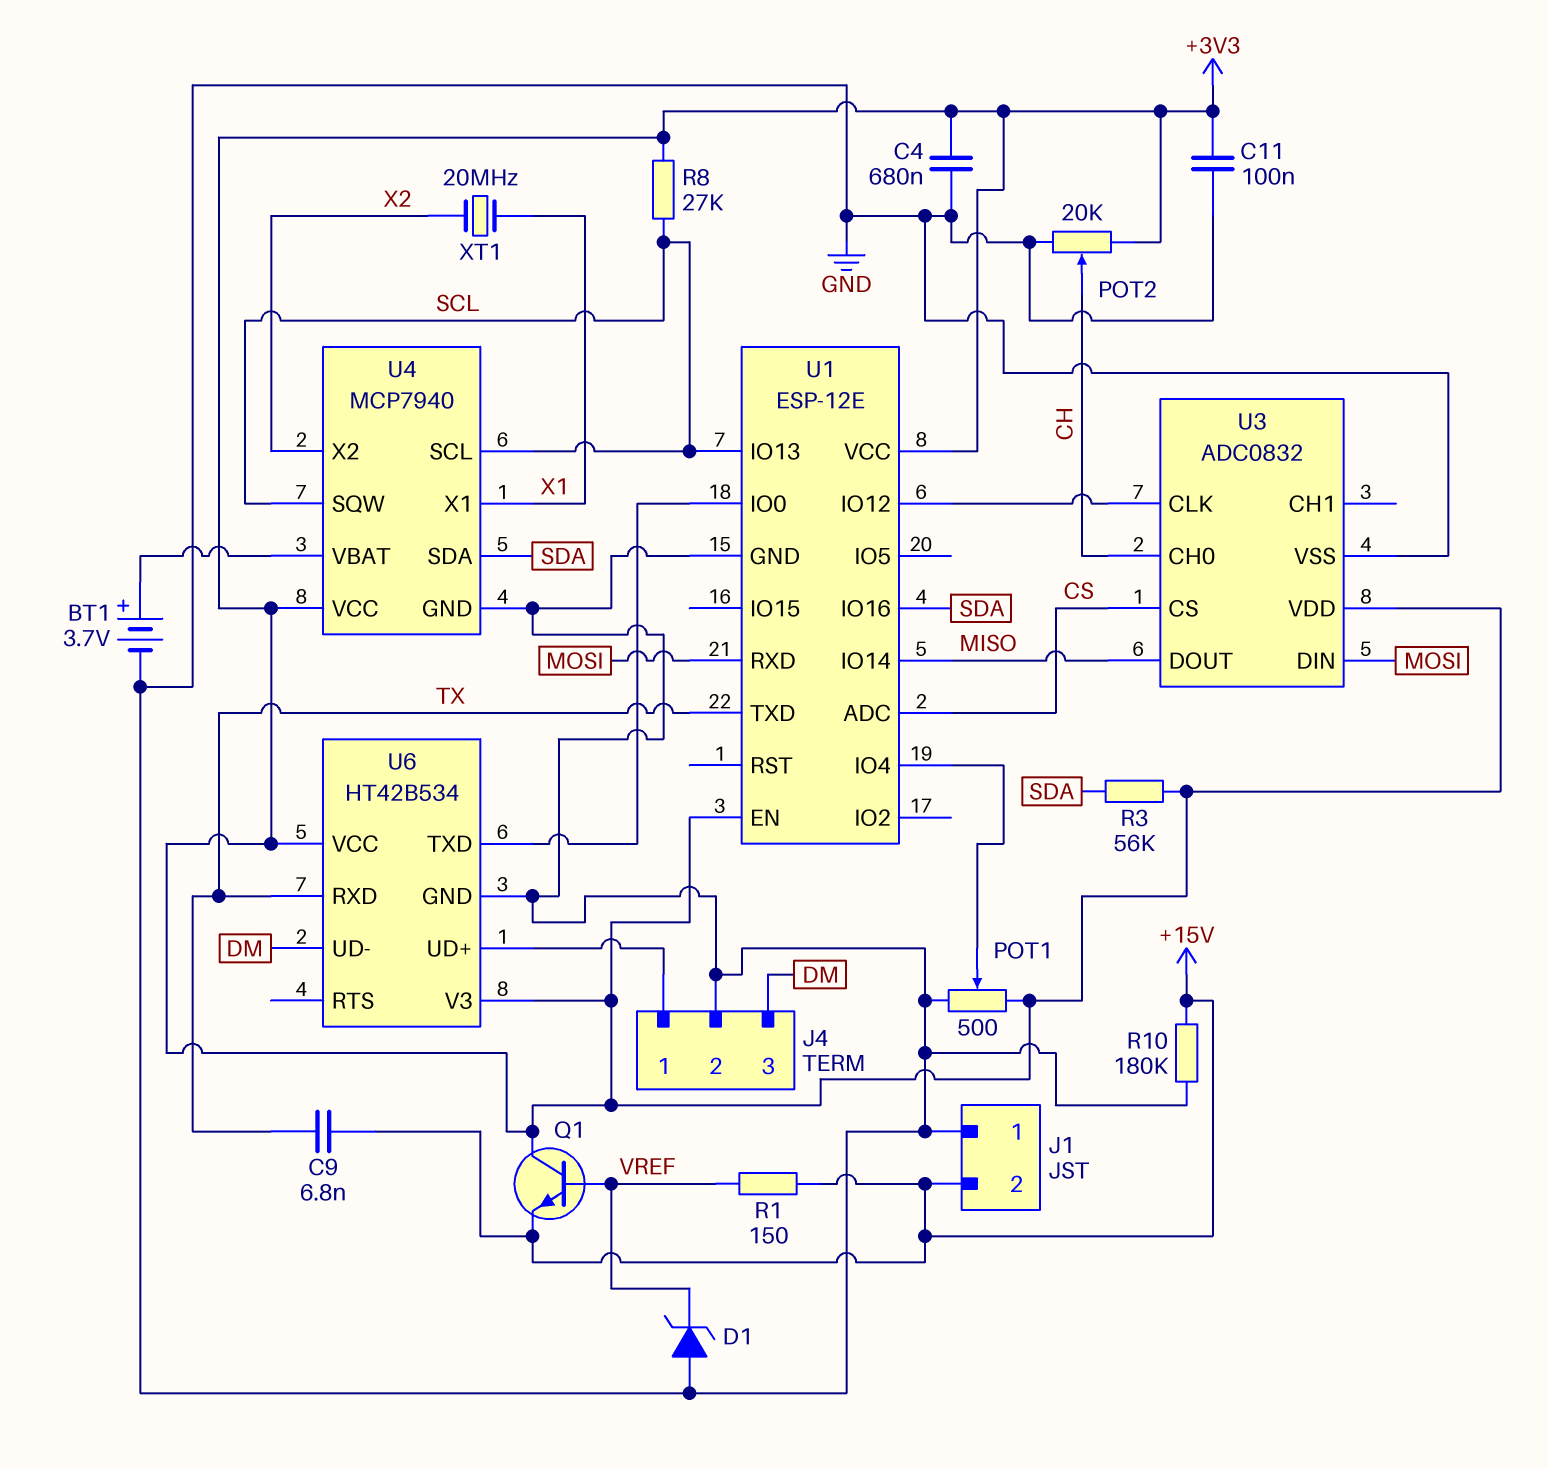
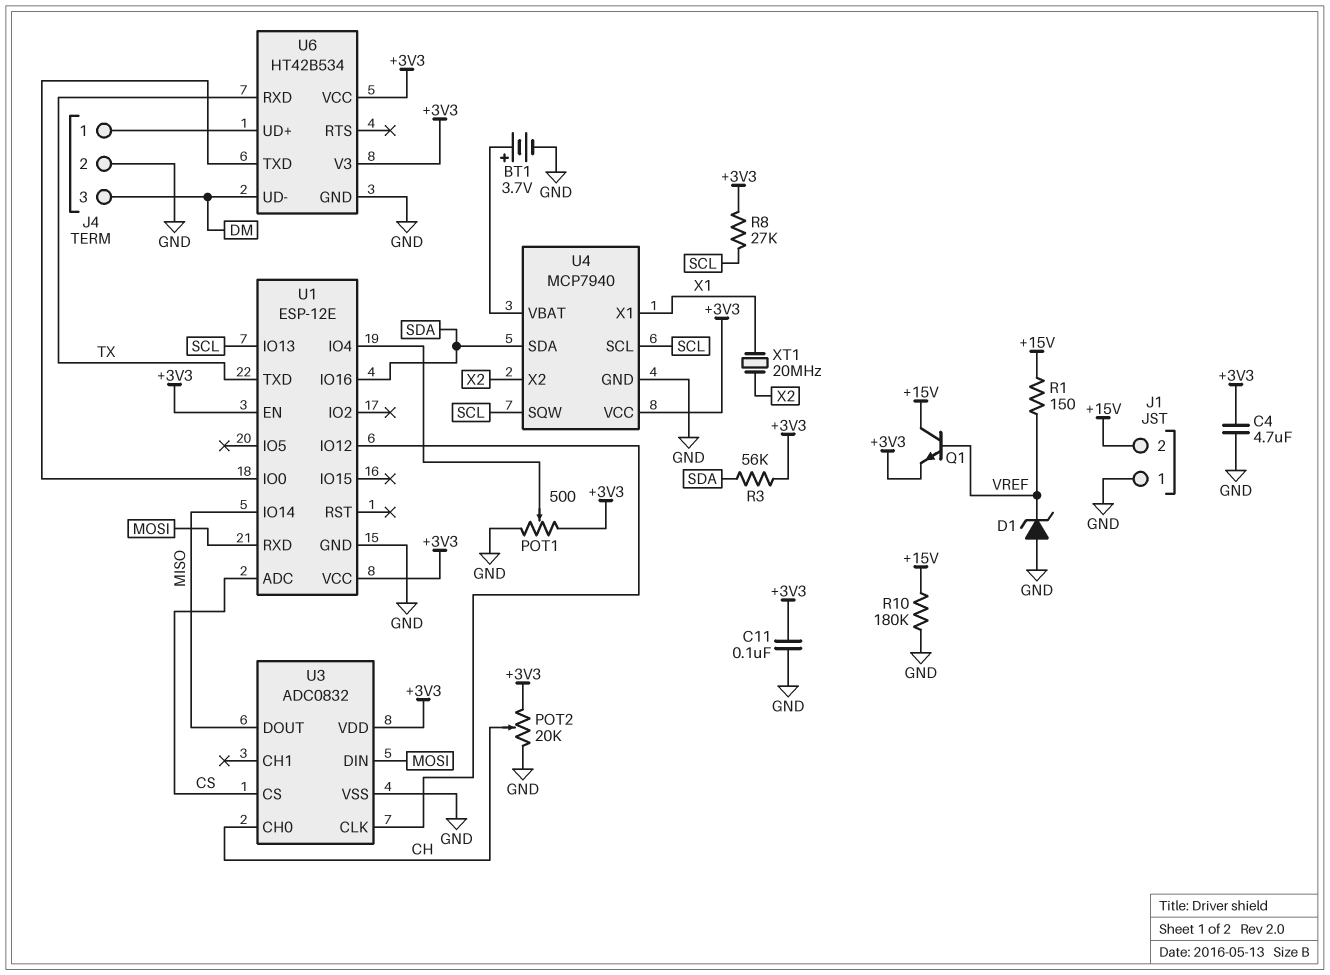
C4: 680nF (+3V3, GND) -> 4.7uF (+3V3, GND)
C9: 6.8nF (+15V, TX) -> none
Q1: NPN (B VREF, C +3V3, E +15V) -> NPN (B VREF, C +15V, E +3V3)

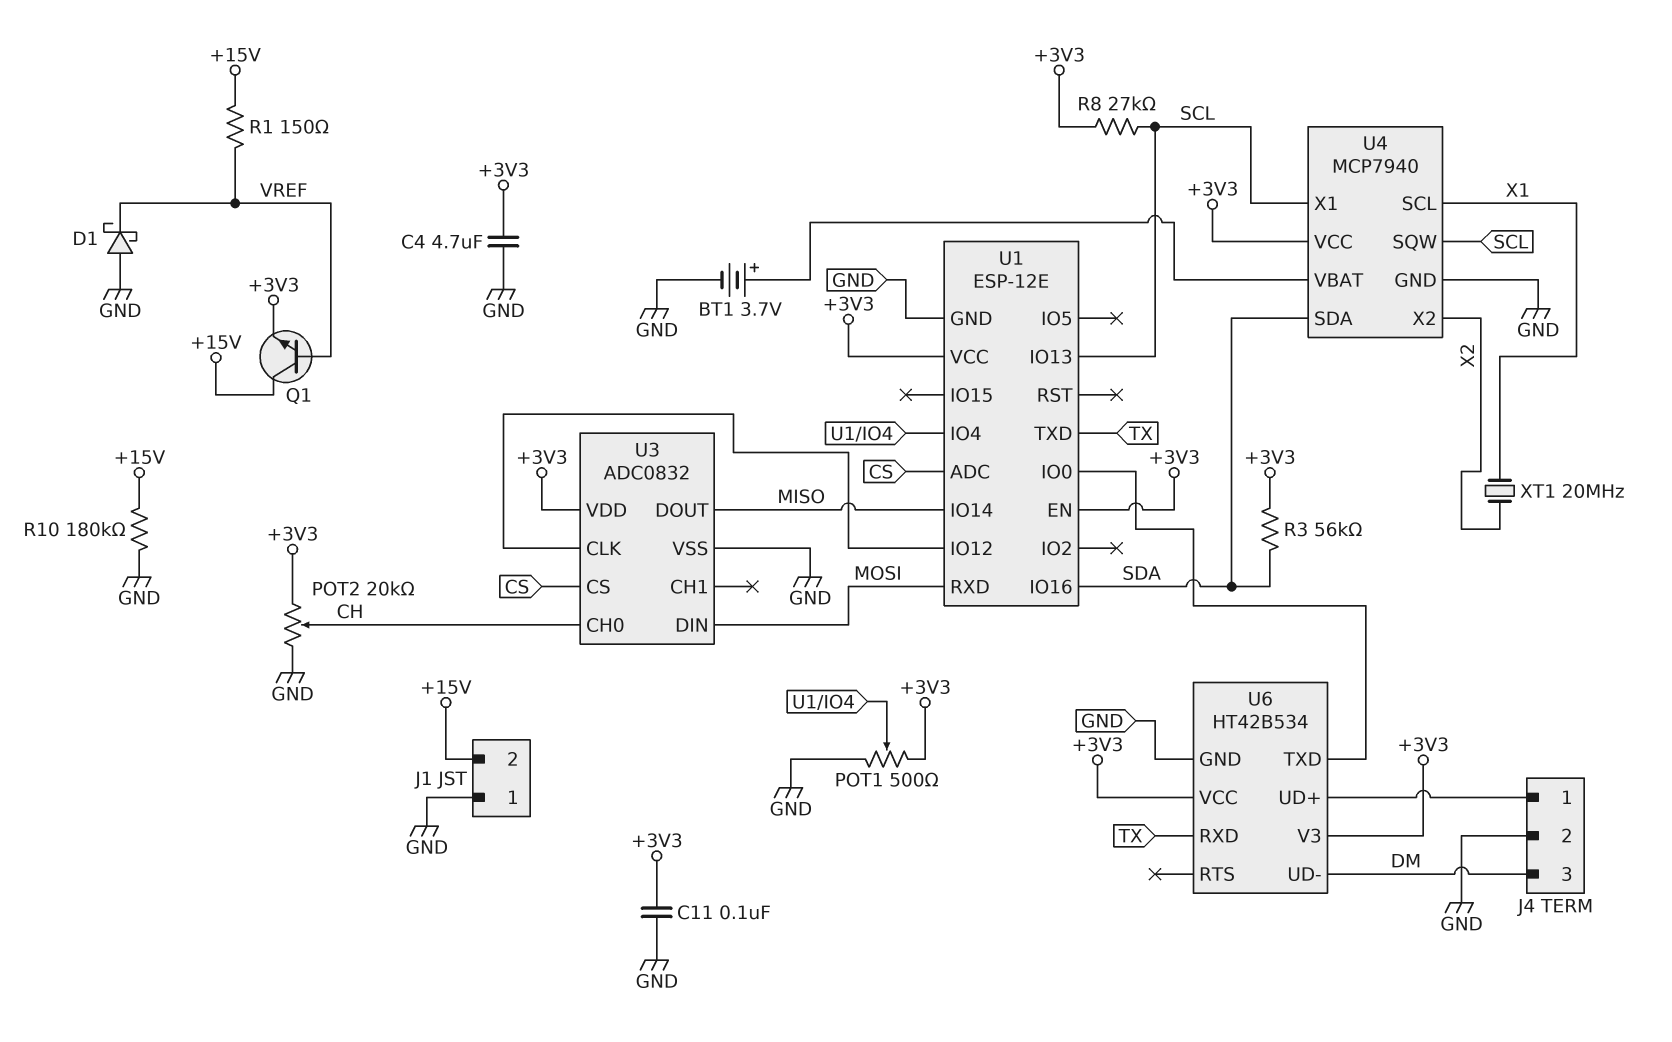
D1: zener (A GND, K VREF) -> schottky (A GND, K VREF)
U4 pin SCL: SCL -> X1
U4 pin X1: X1 -> SCL

